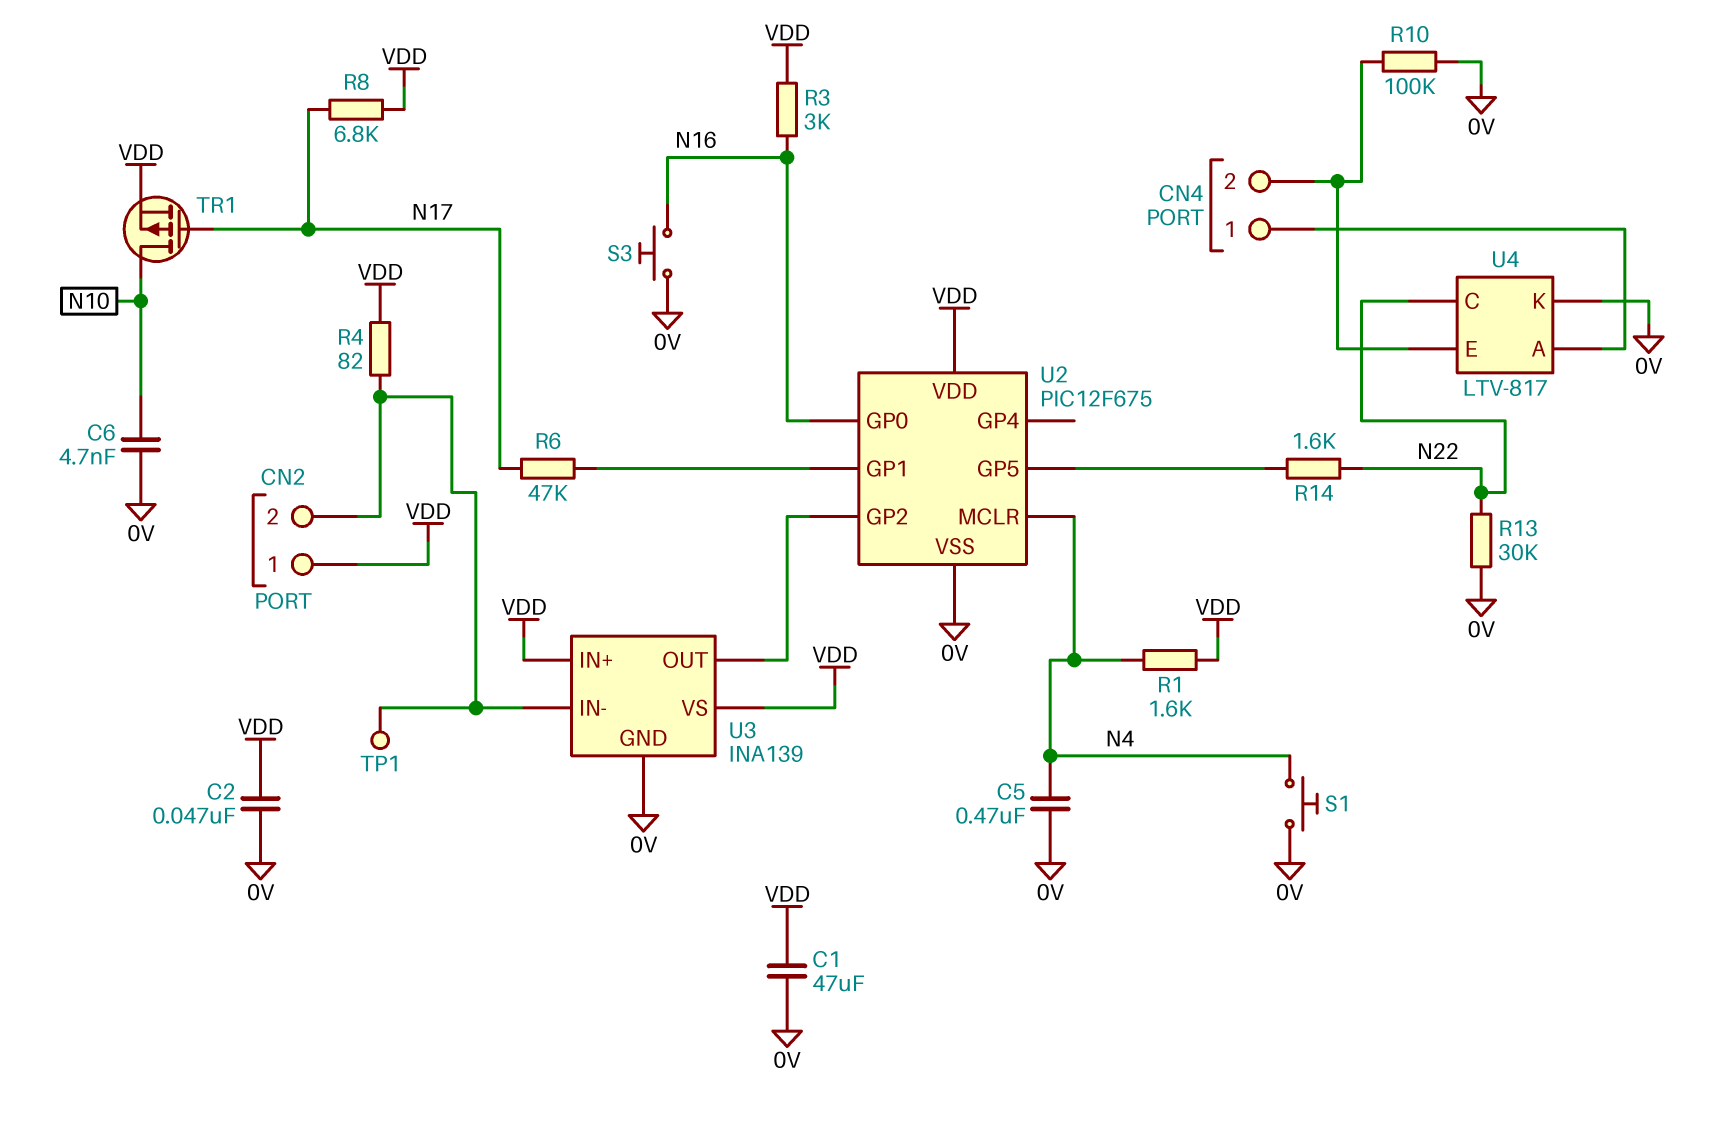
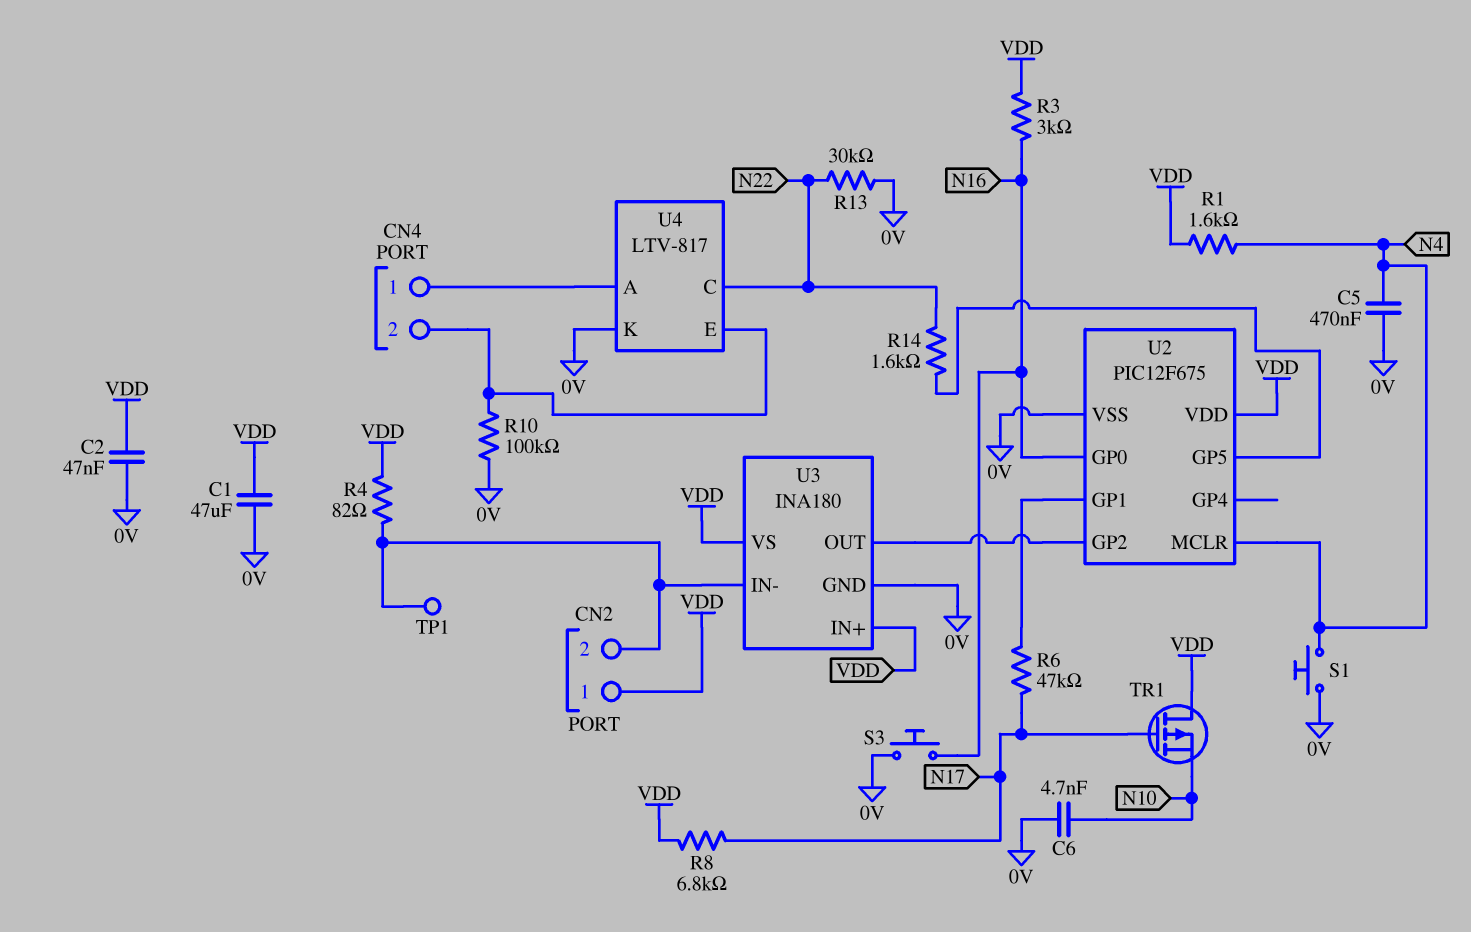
TR1: PMOS (G N17, D N10, S VDD) -> PMOS (G N17, D VDD, S N10)
U3: INA139 -> INA180

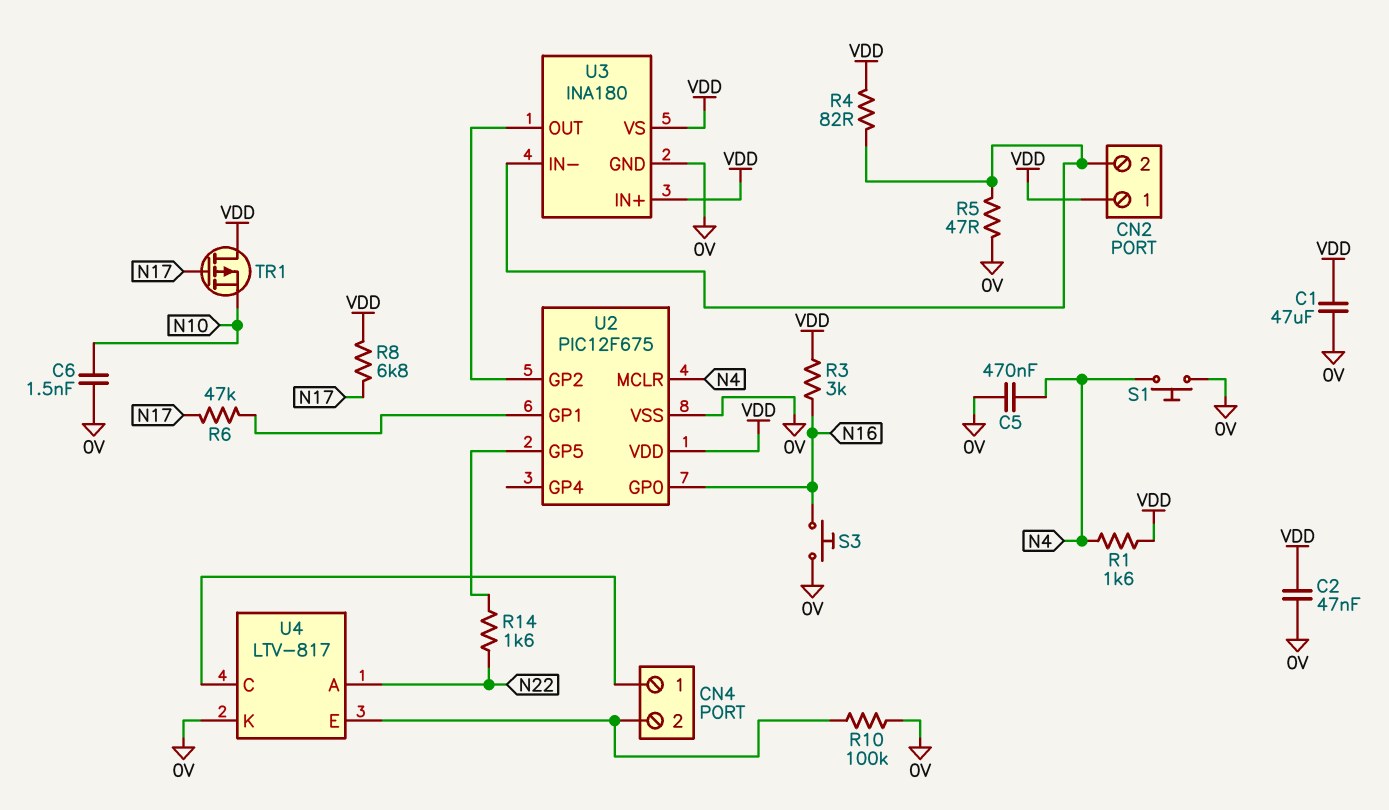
C6: 4.7nF (0V, N10) -> 1.5nF (0V, N10)
R5: none -> 47 (0V, CN2/2)
R13: 30k (0V, N22) -> none
TP1: test point (CN2/2) -> none
U4 pin A: CN4/1 -> N22
U4 pin C: N22 -> CN4/1

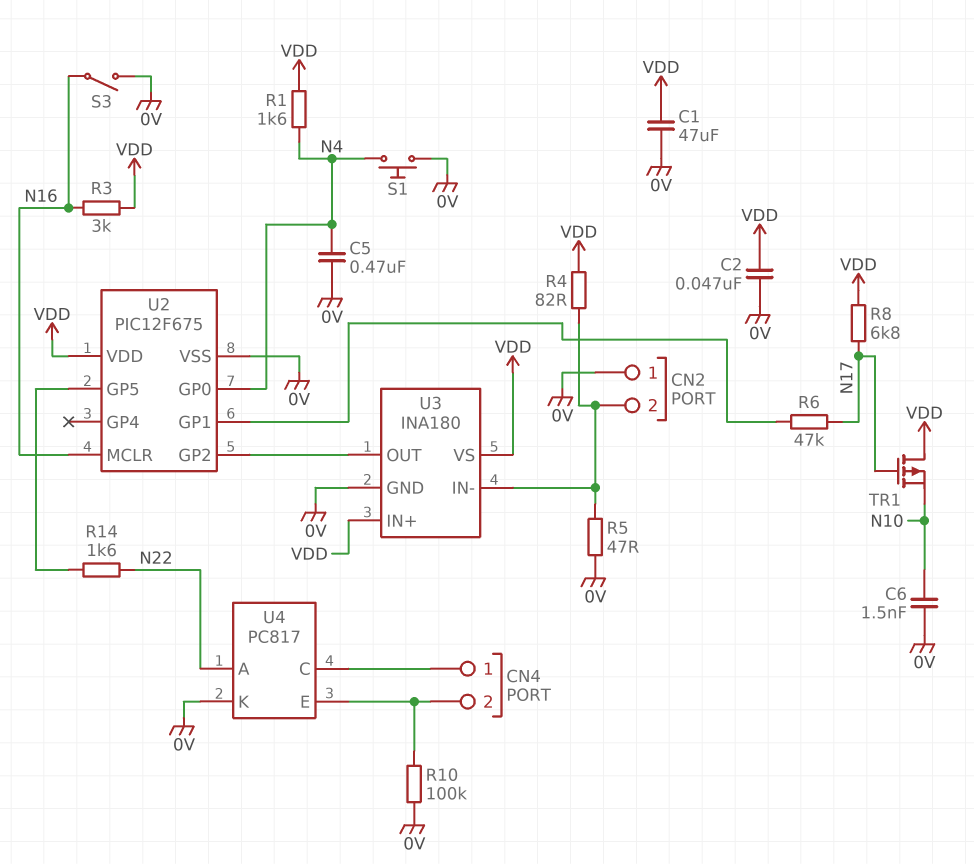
CN2 pin 1: VDD -> 0V
S3: button (0V, N16) -> switch (0V, N16)
U2 pin GP0: N16 -> N4
U2 pin MCLR: N4 -> N16
U4: LTV-817 -> PC817

